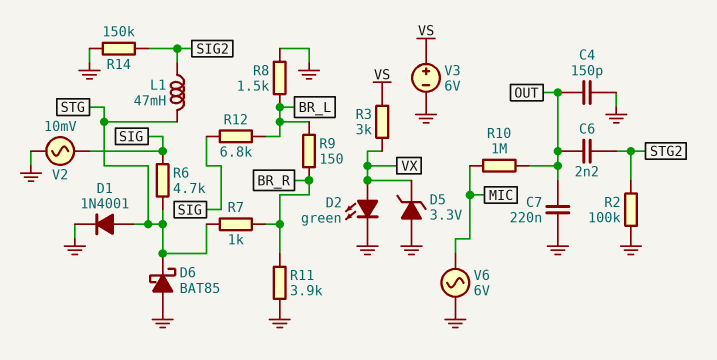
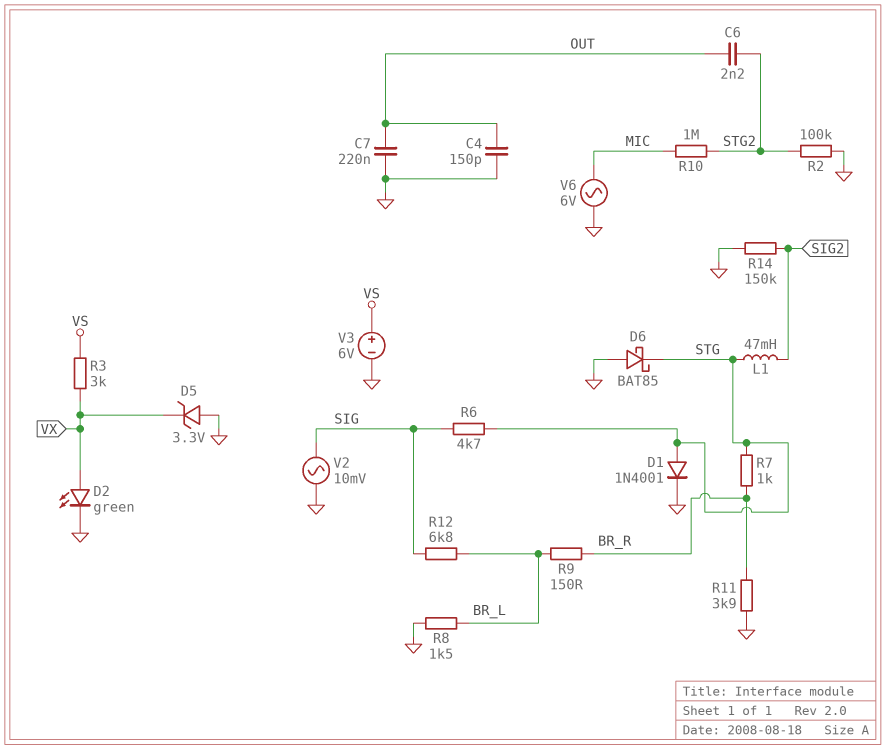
R10: 1M (MIC, OUT) -> 1M (MIC, STG2)

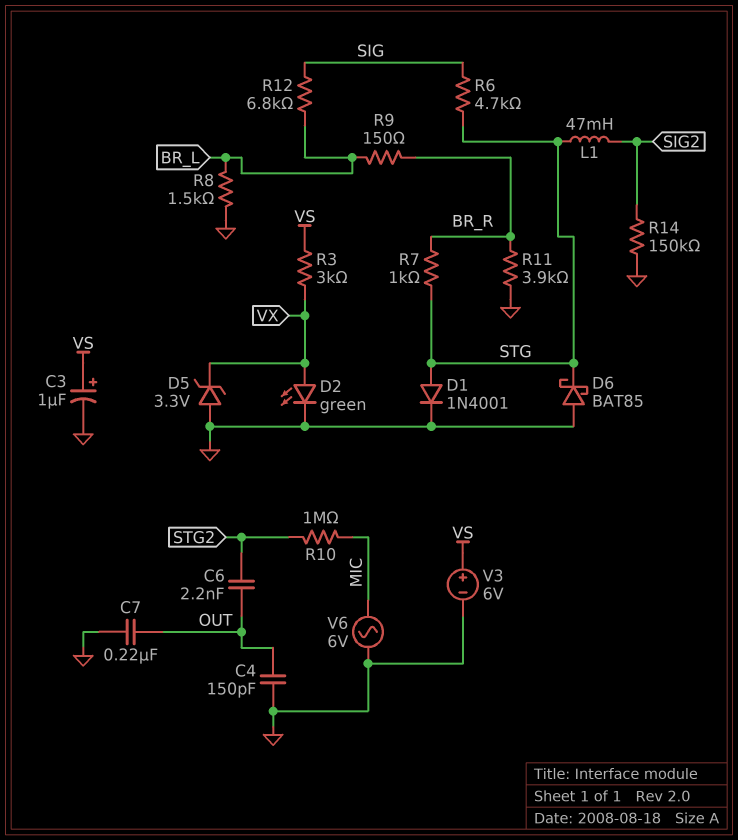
C3: none -> 1uF (plus VS, minus GND)
R2: 100k (GND, STG2) -> none
V2: AC 10mV (GND, SIG) -> none

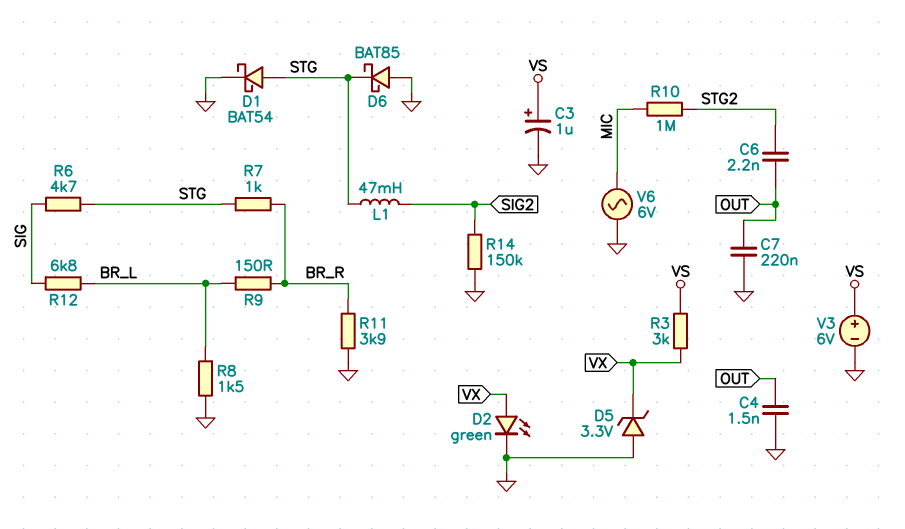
C4: 150pF (GND, OUT) -> 1.5nF (GND, OUT)
D1: diode 1N4001 (A STG, K GND) -> schottky BAT54 (A STG, K GND)

